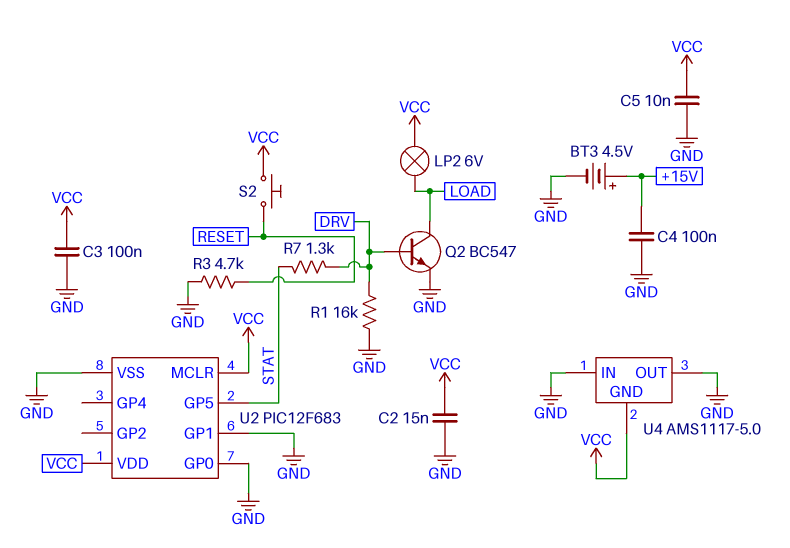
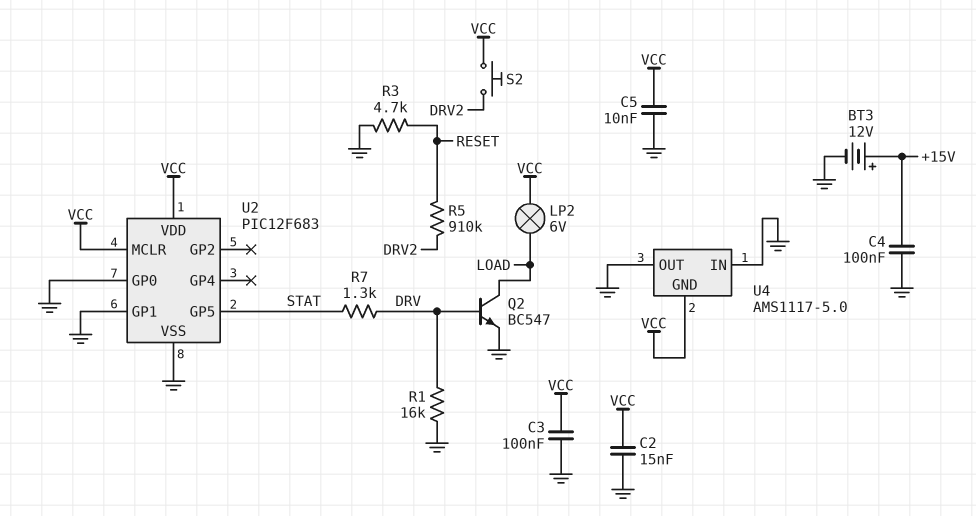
BT3: 4.5V (plus +15V, minus GND) -> 12V (plus +15V, minus GND)
R5: none -> 910k (DRV2, RESET)
S2: button (RESET, VCC) -> button (DRV2, VCC)

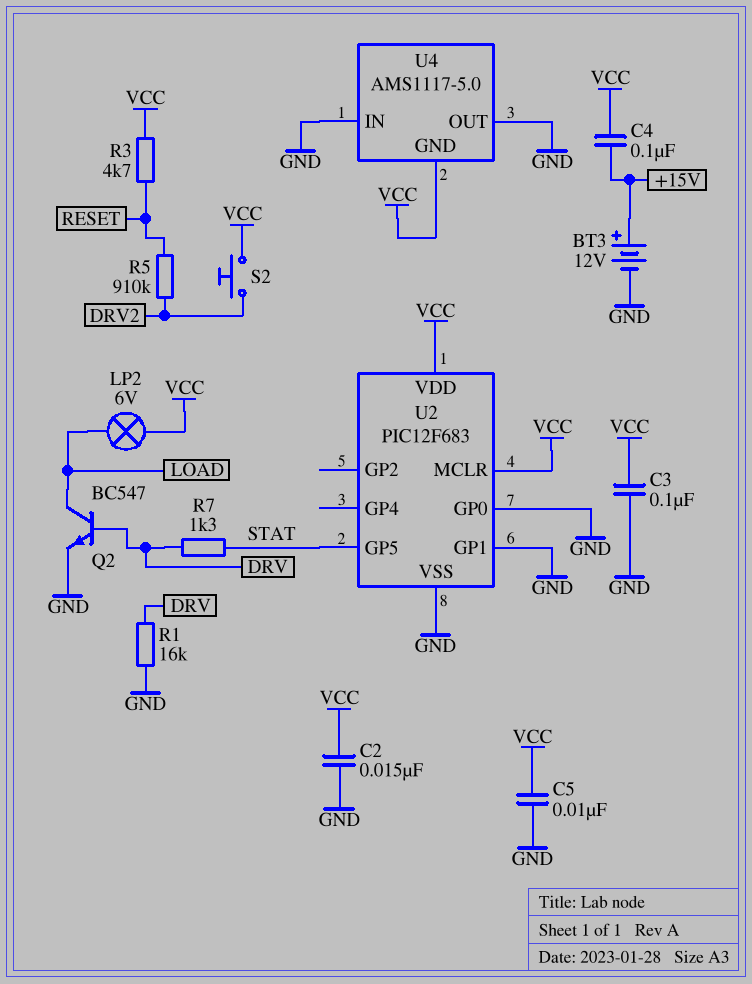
C4: 100nF (+15V, GND) -> 100nF (+15V, VCC)
R3: 4.7k (GND, RESET) -> 4.7k (RESET, VCC)

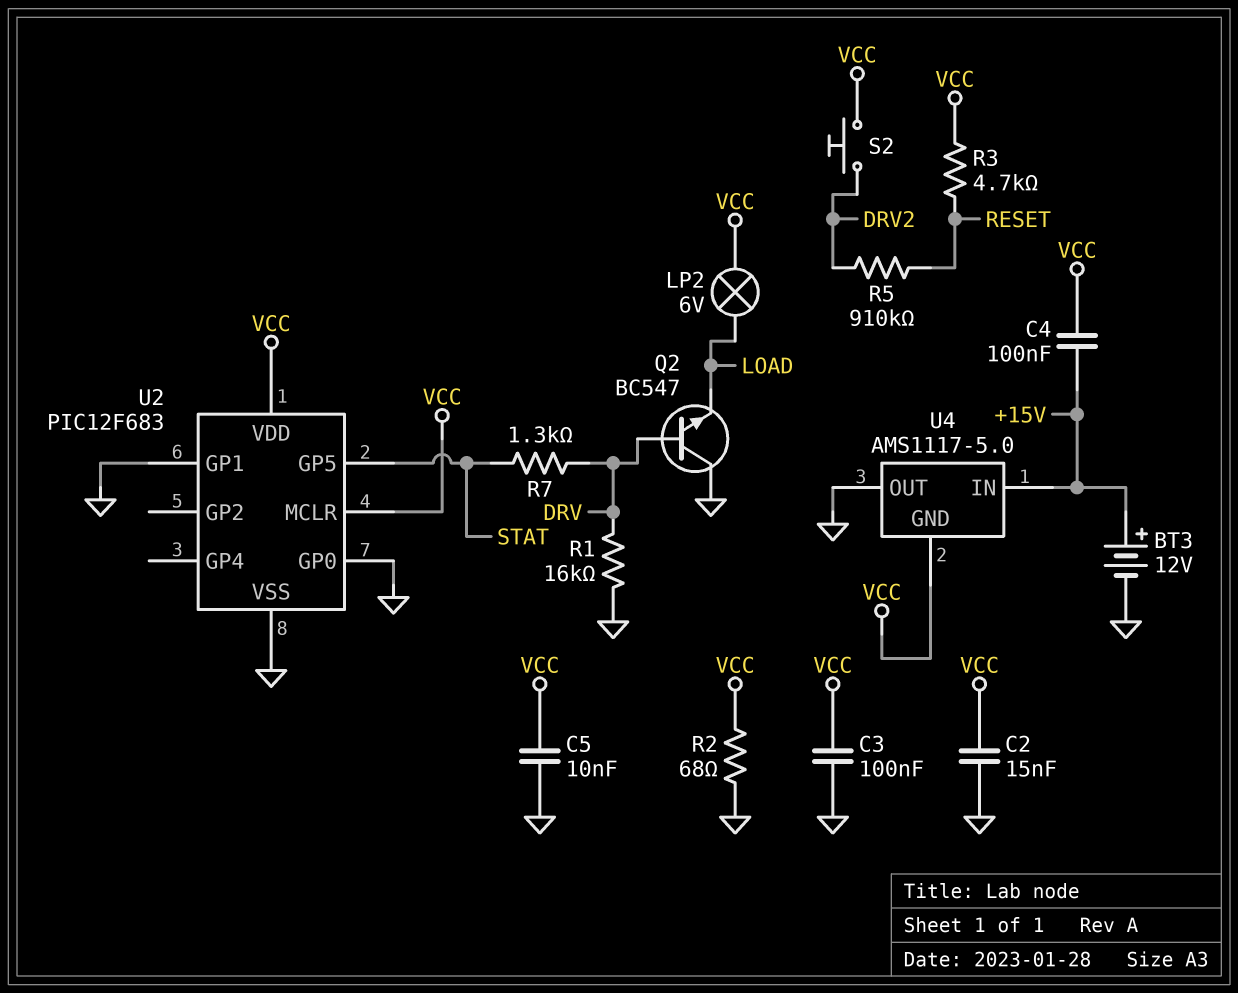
Q2: NPN BC547 (B DRV, C LOAD, E GND) -> NPN BC547 (B DRV, C GND, E LOAD)
R2: none -> 68 (GND, VCC)
U4 pin IN: GND -> +15V

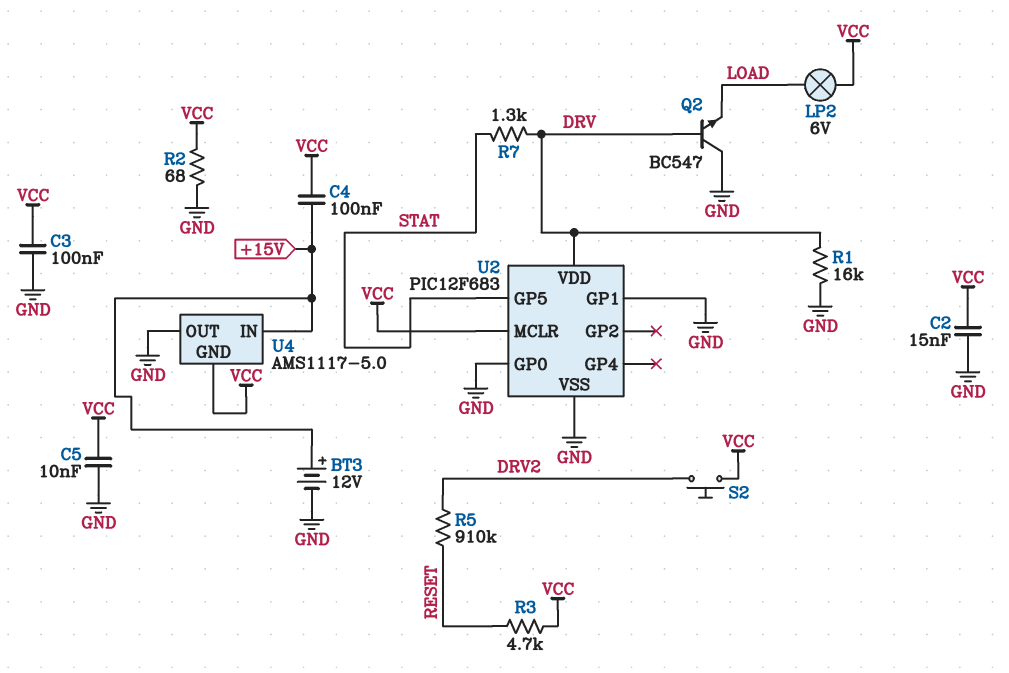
U2 pin VDD: VCC -> DRV

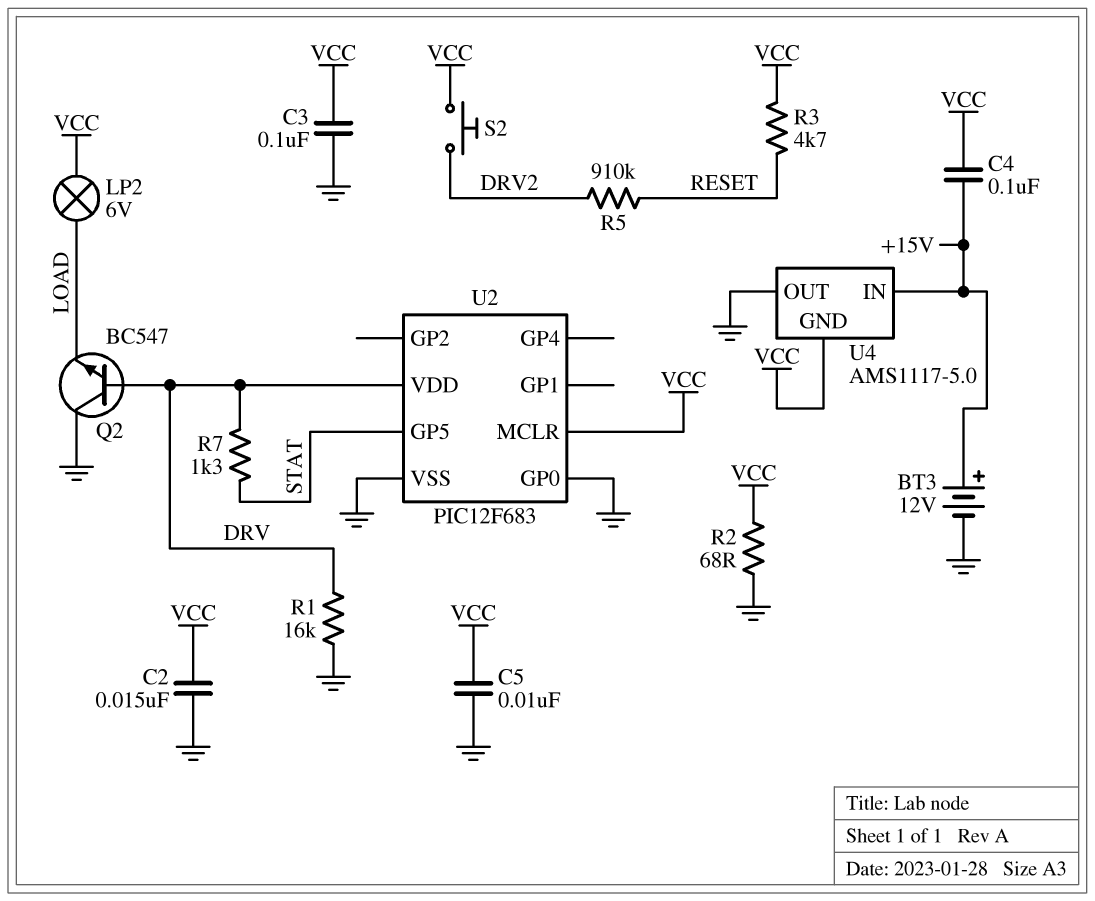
U2 pin GP1: GND -> none

